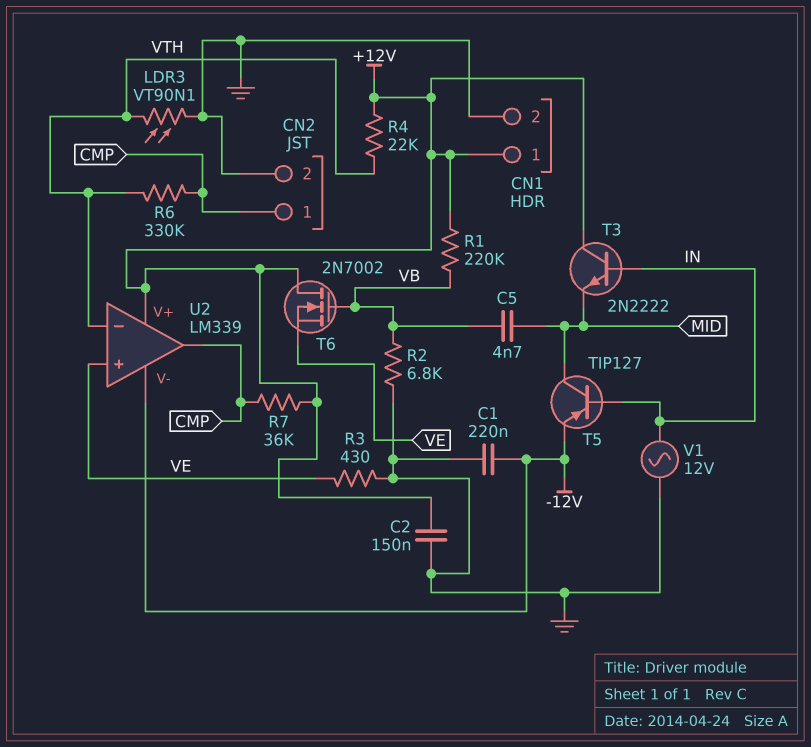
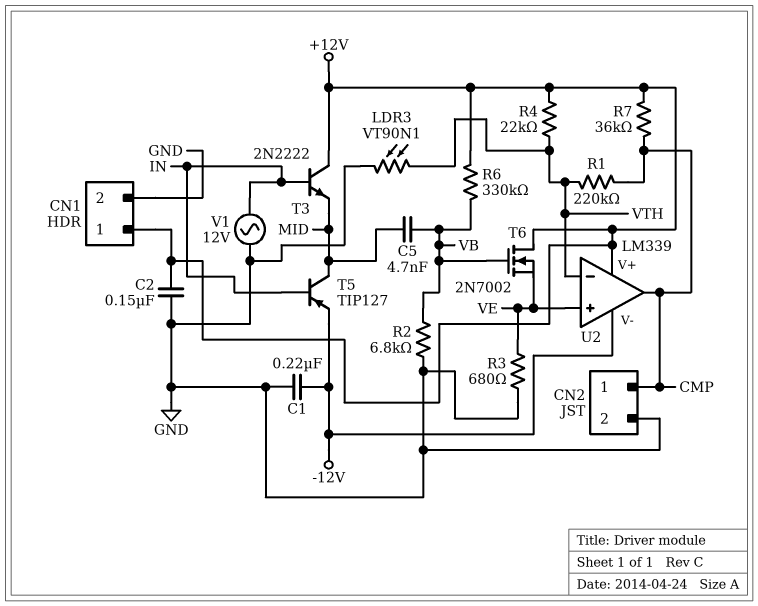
R1: 220k (+12V, VB) -> 220k (CMP, VTH)
R3: 430 (GND, VE) -> 680 (GND, VE)
R6: 330k (CMP, VTH) -> 330k (+12V, VB)

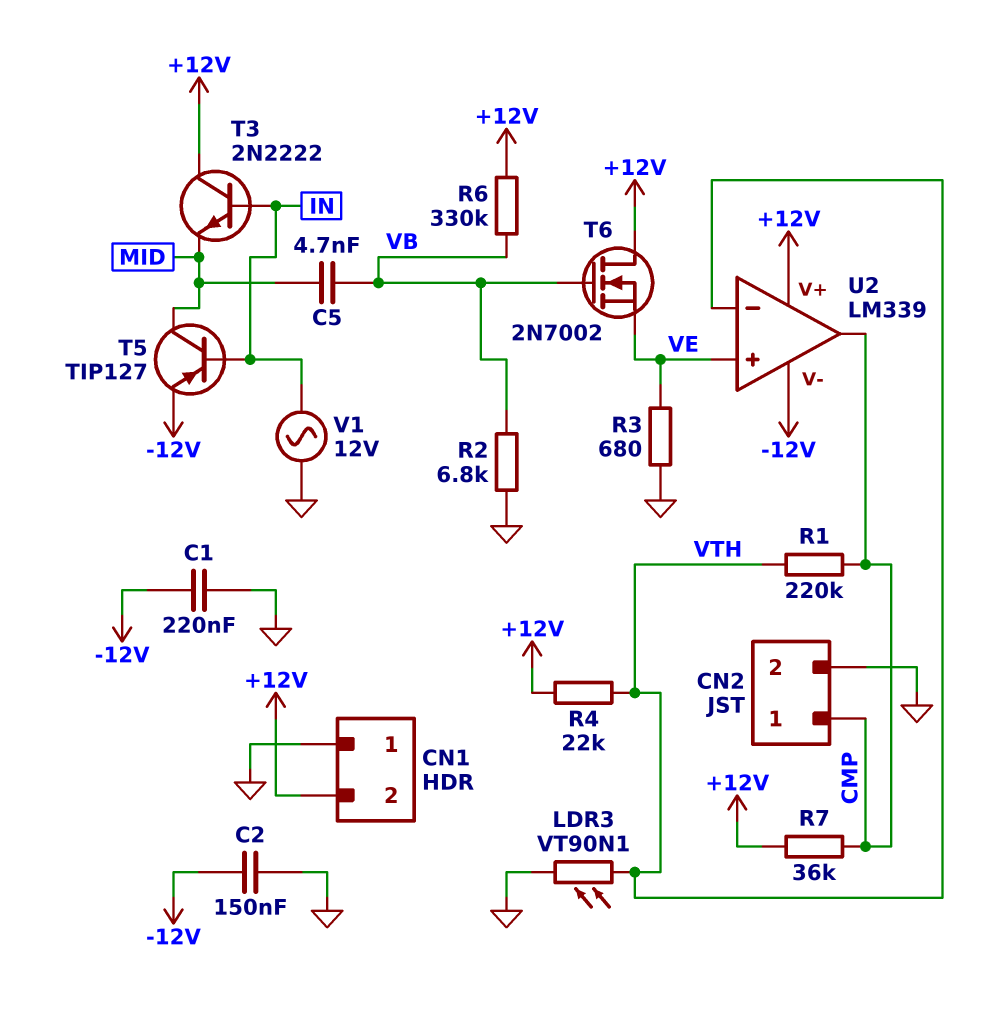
C2: 150nF (+12V, GND) -> 150nF (-12V, GND)
CN1 pin 1: +12V -> GND
CN1 pin 2: GND -> +12V

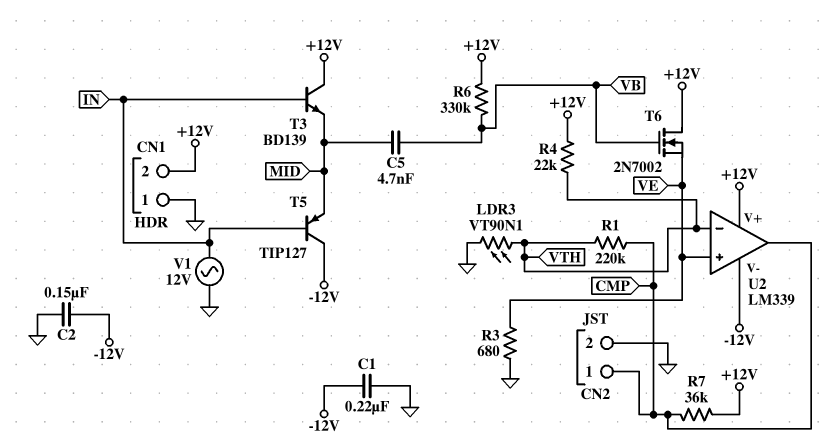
R2: 6.8k (GND, VB) -> none
T3: NPN 2N2222 (B IN, C +12V, E MID) -> NPN BD139 (B IN, C +12V, E MID)
T5: PNP TIP127 (B IN, C MID, E -12V) -> PNP TIP127 (B IN, C -12V, E MID)

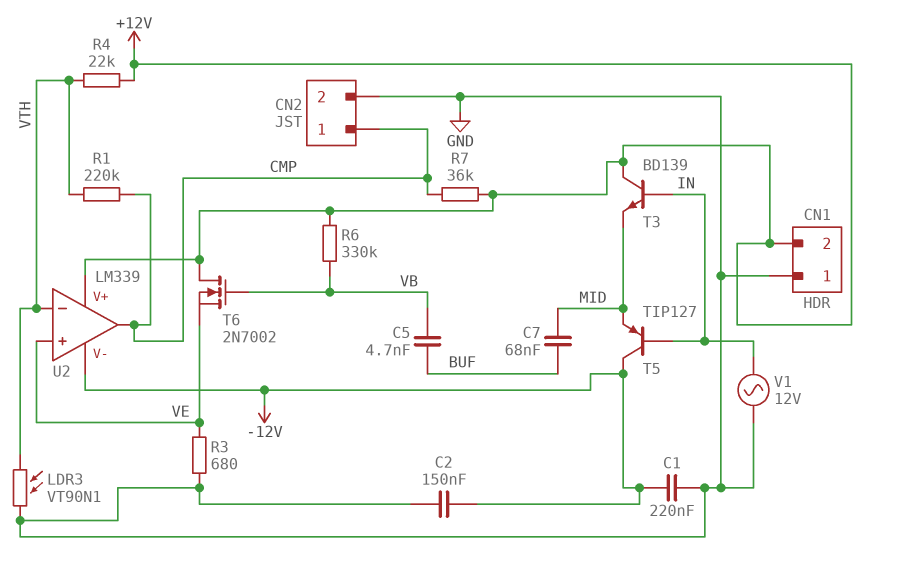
C5: 4.7nF (MID, VB) -> 4.7nF (BUF, VB)
C7: none -> 68nF (BUF, MID)

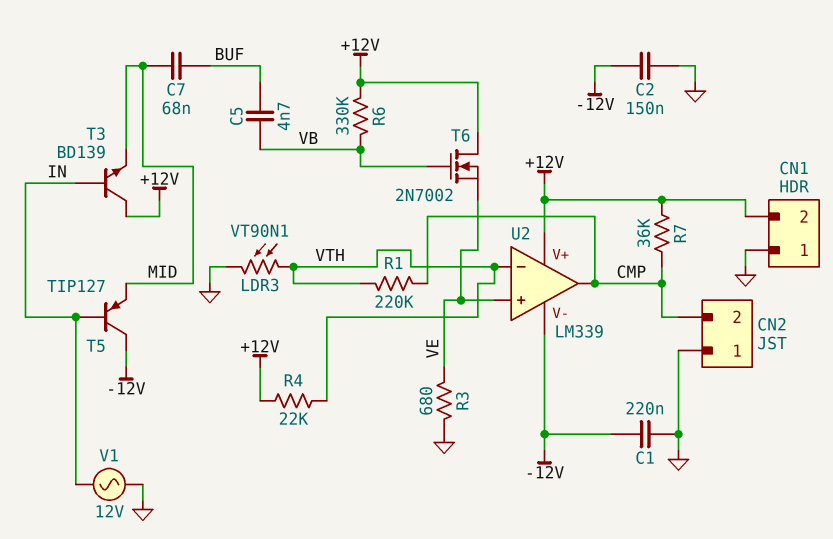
CN2 pin 1: CMP -> GND
CN2 pin 2: GND -> CMP

